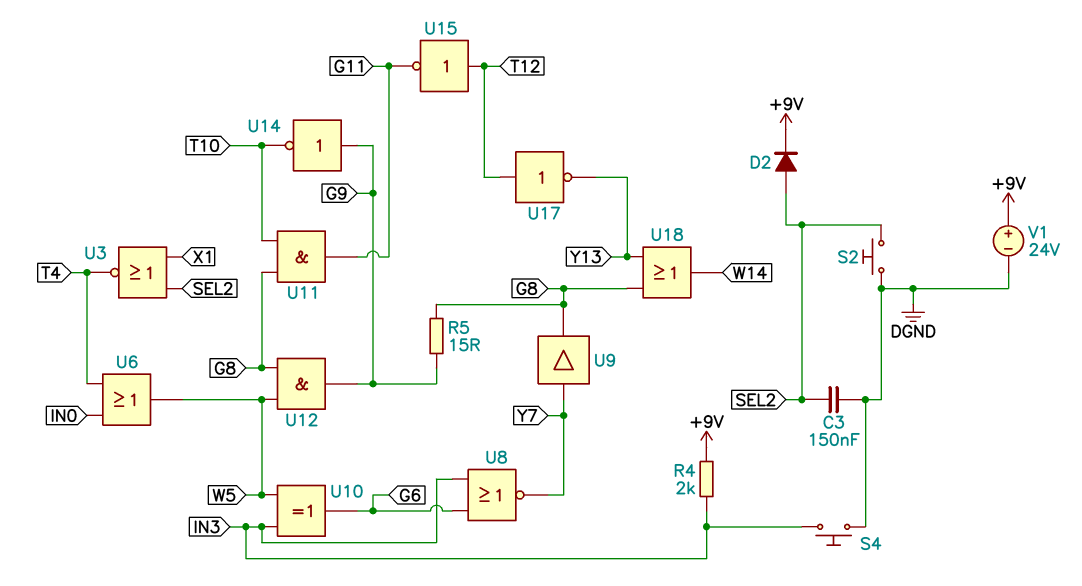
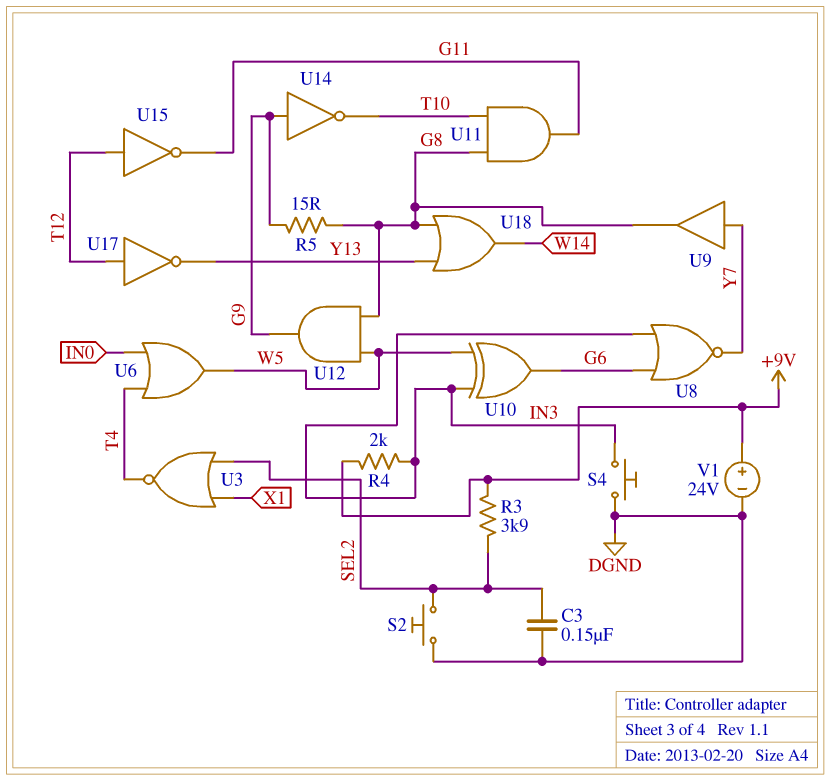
D2: diode (A SEL2, K +9V) -> none
R3: none -> 3.9k (+9V, SEL2)

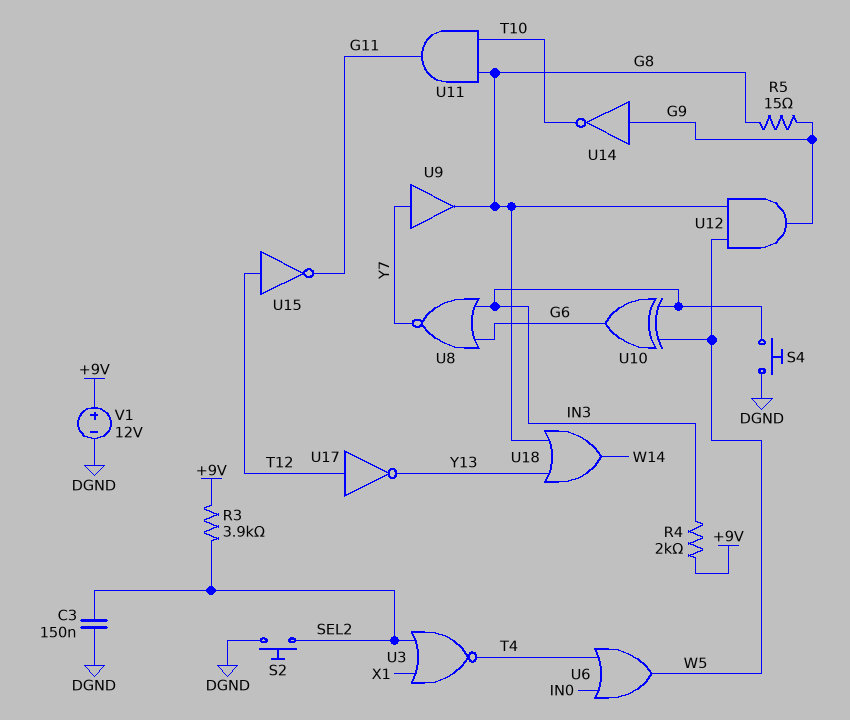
V1: 24V (plus +9V, minus DGND) -> 12V (plus +9V, minus DGND)

